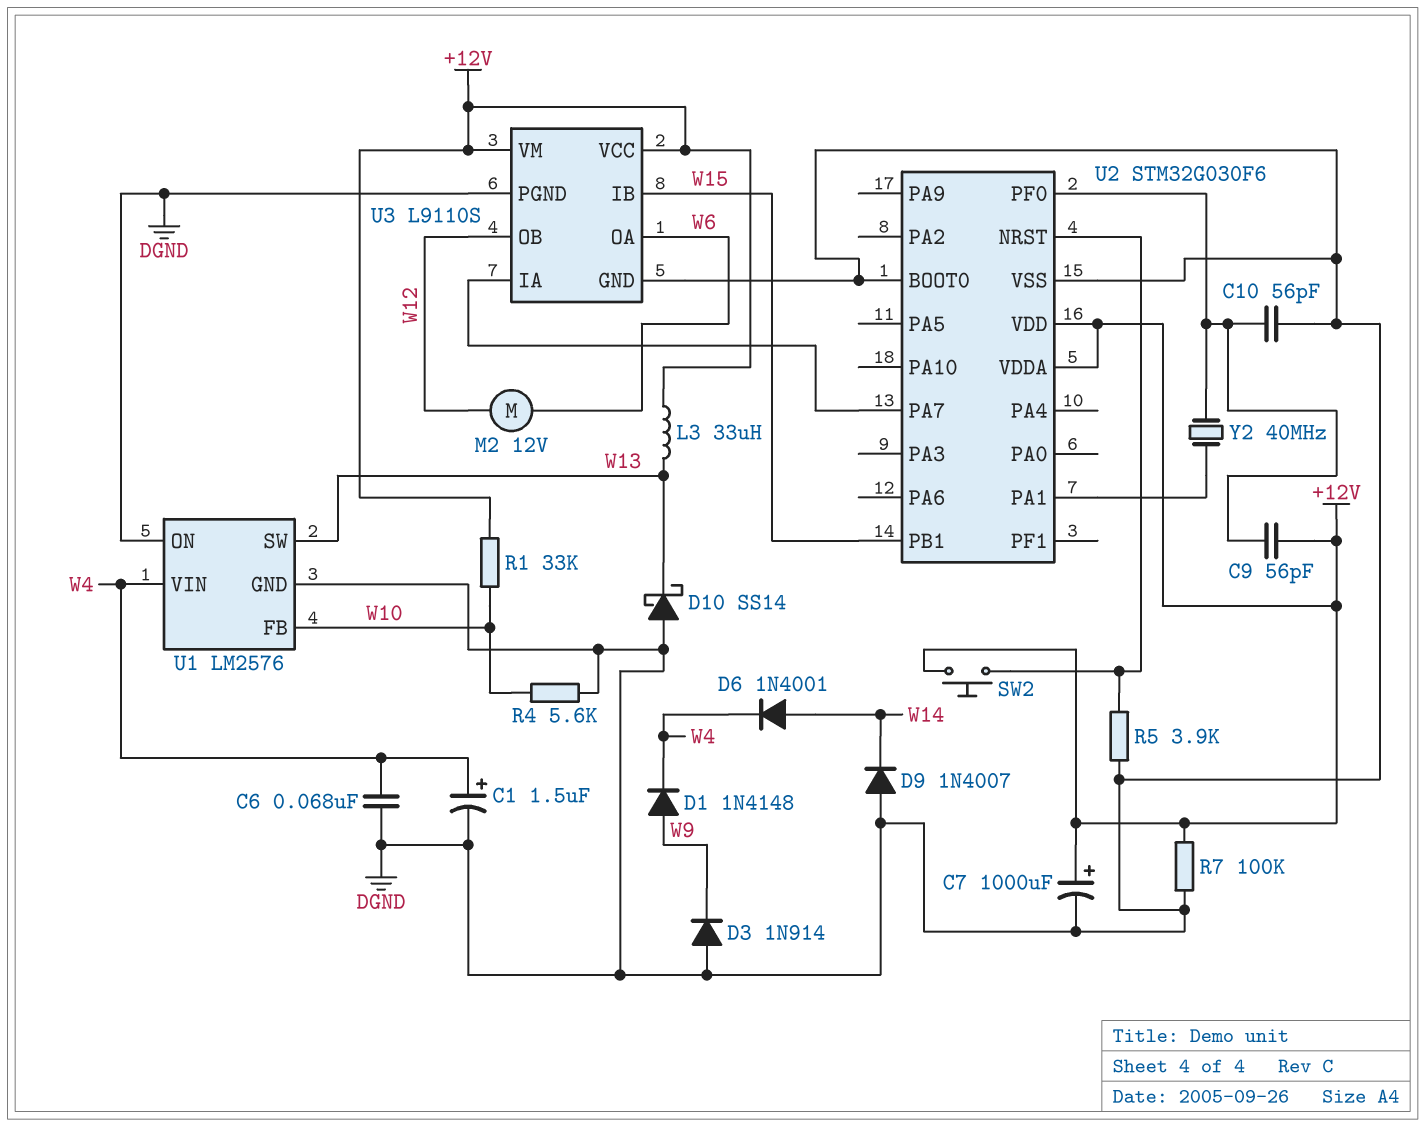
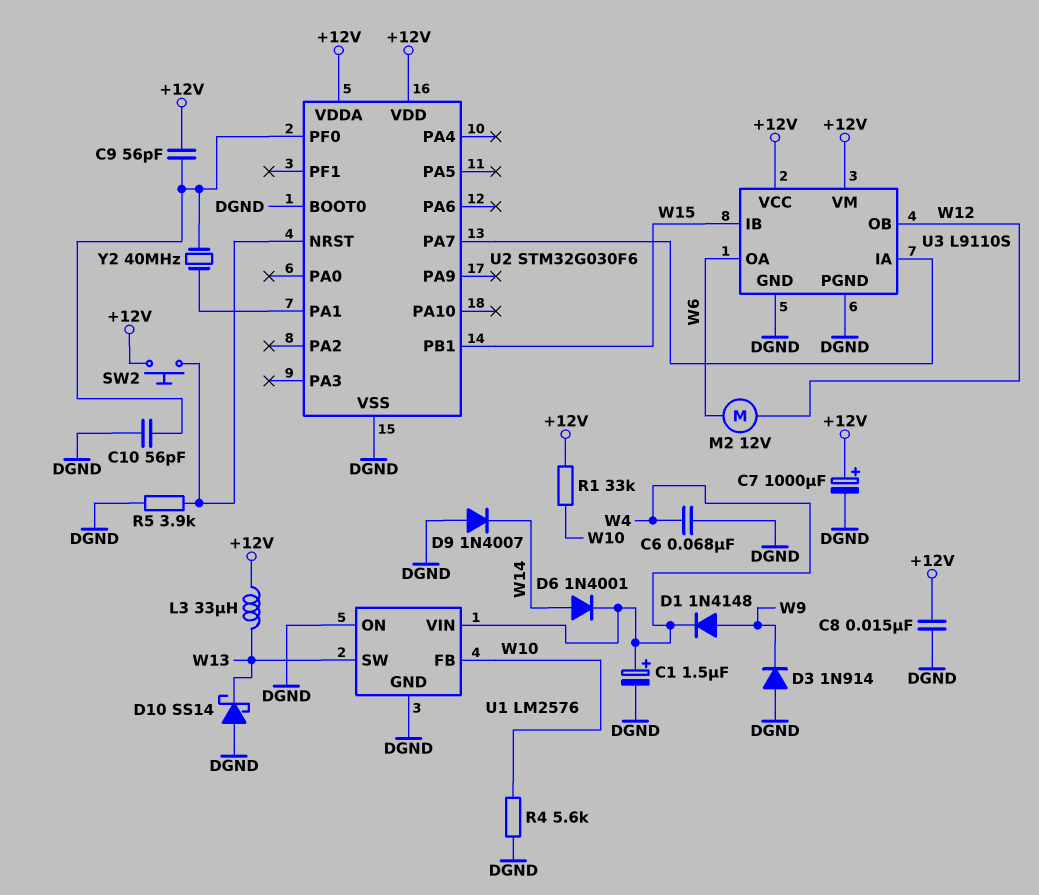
C8: none -> 15nF (+12V, DGND)
R7: 100k (+12V, DGND) -> none

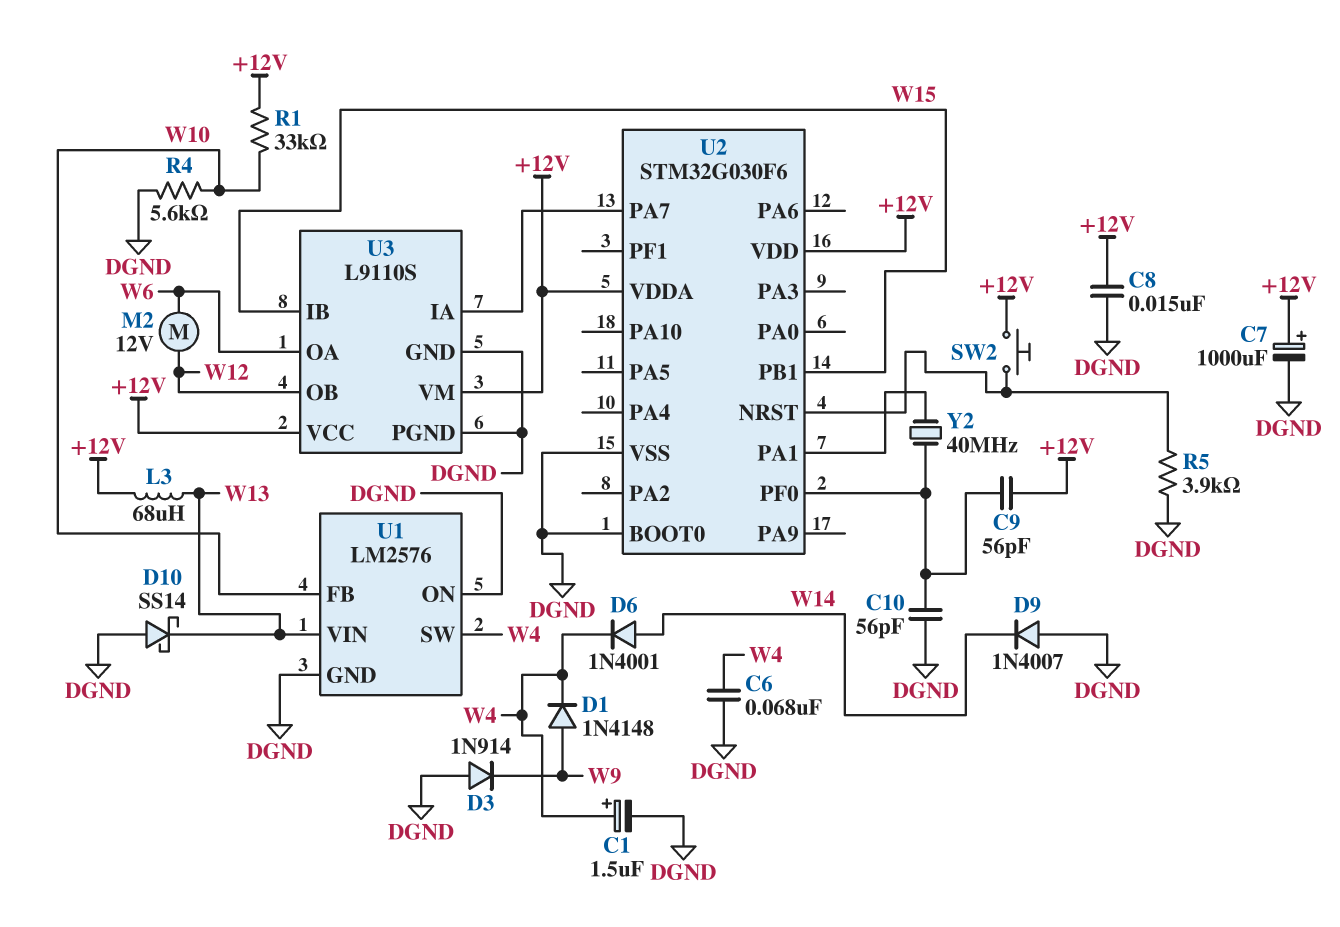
L3: 33uH (+12V, W13) -> 68uH (+12V, W13)
U1 pin SW: W13 -> W4
U1 pin VIN: W4 -> W13

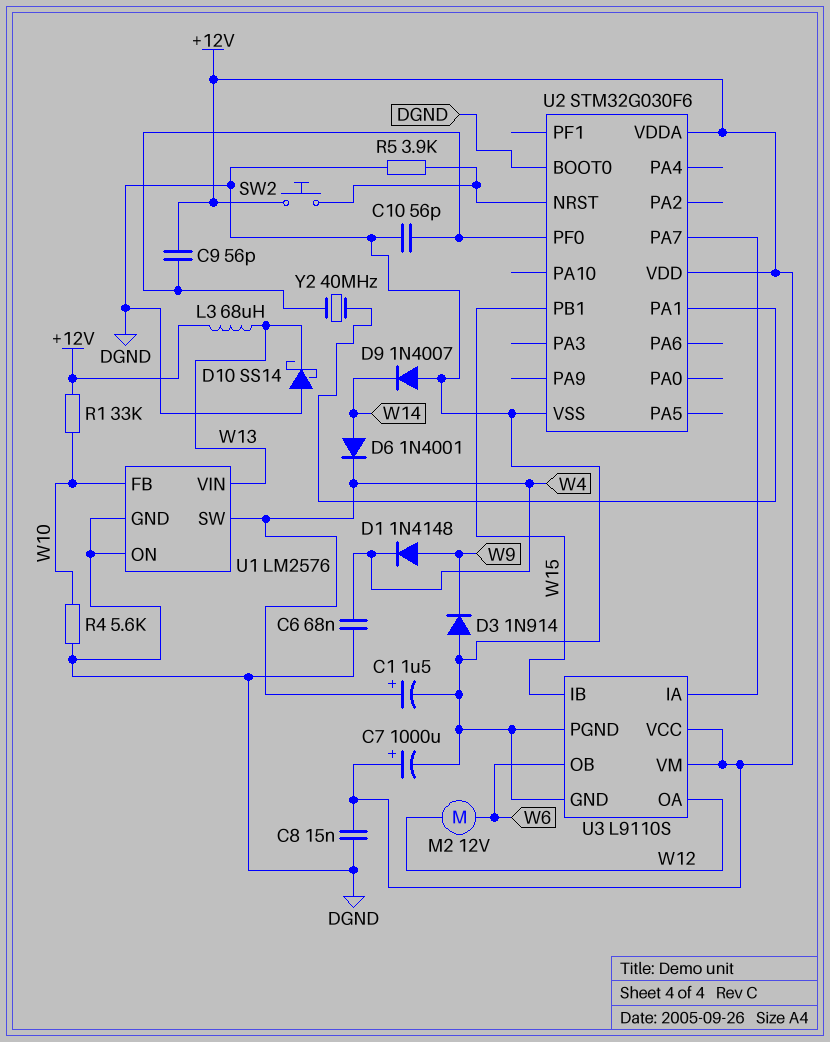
U3 pin OA: W6 -> W12
U3 pin OB: W12 -> W6

